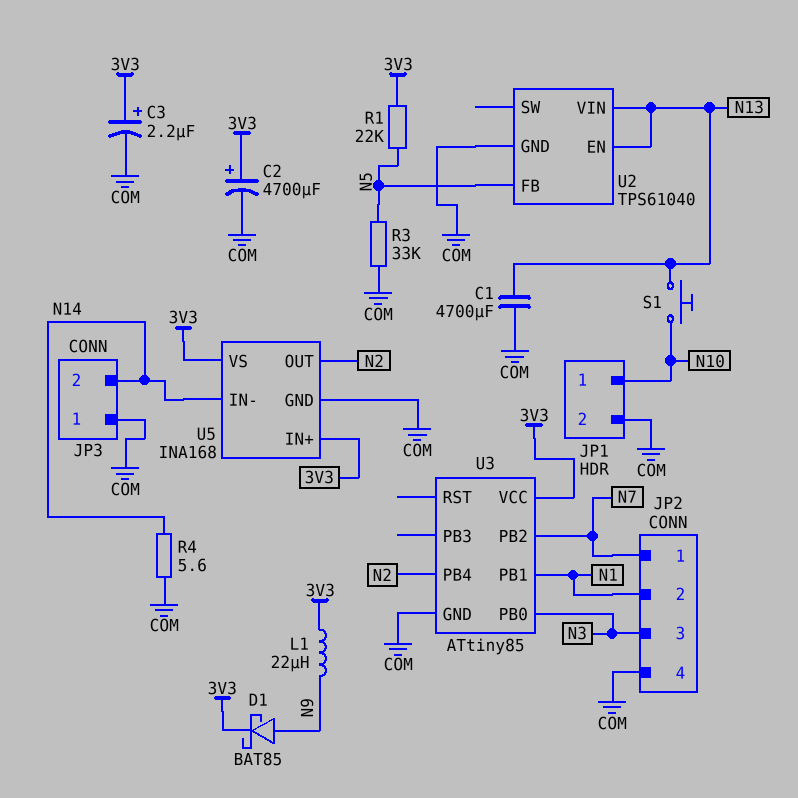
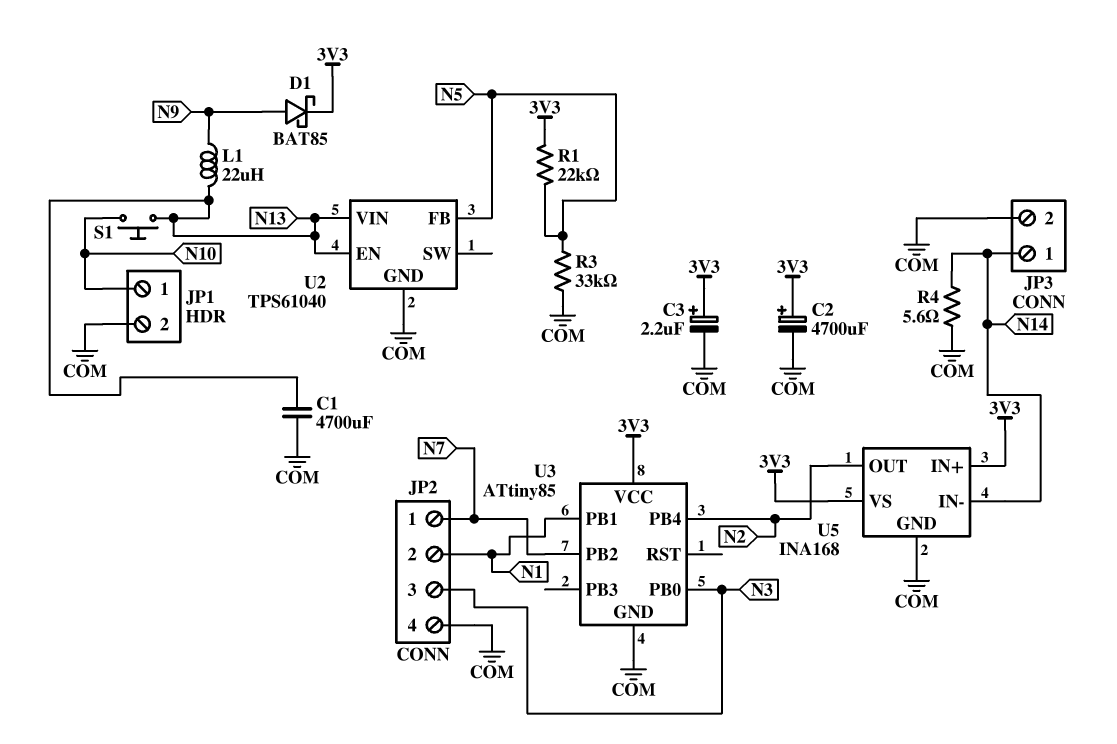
JP3 pin 1: COM -> N14
JP3 pin 2: N14 -> COM
L1: 22uH (3V3, N9) -> 22uH (N9, N13)

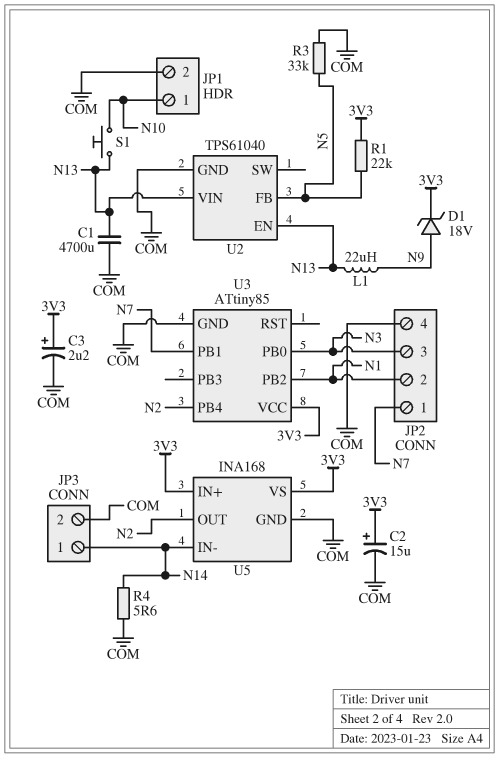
C2: 4700uF (plus 3V3, minus COM) -> 15uF (plus 3V3, minus COM)
D1: schottky BAT85 (A N9, K 3V3) -> zener 18V (A N9, K 3V3)
U3 pin PB1: N1 -> N7
U3 pin PB2: N7 -> N1

